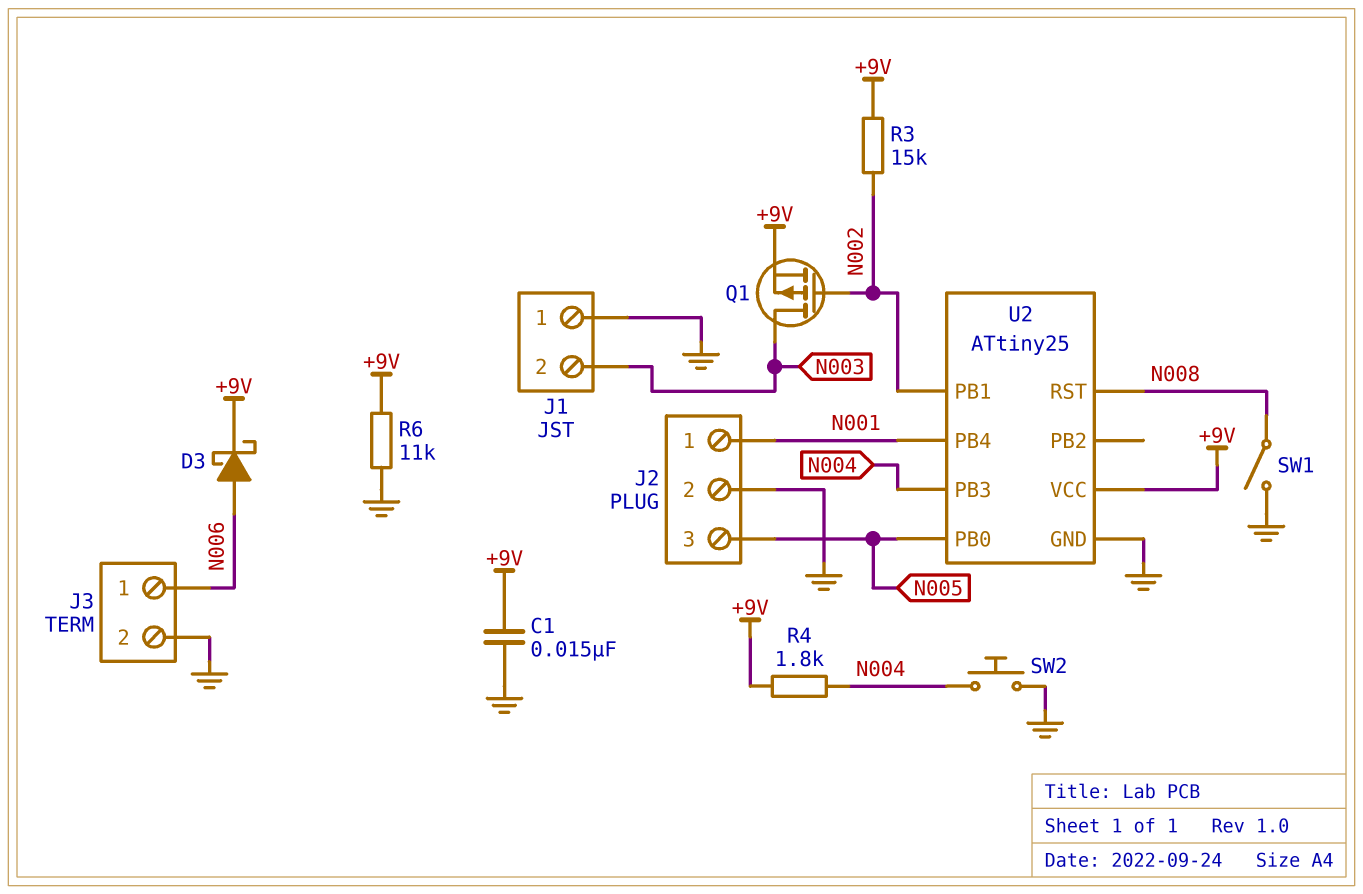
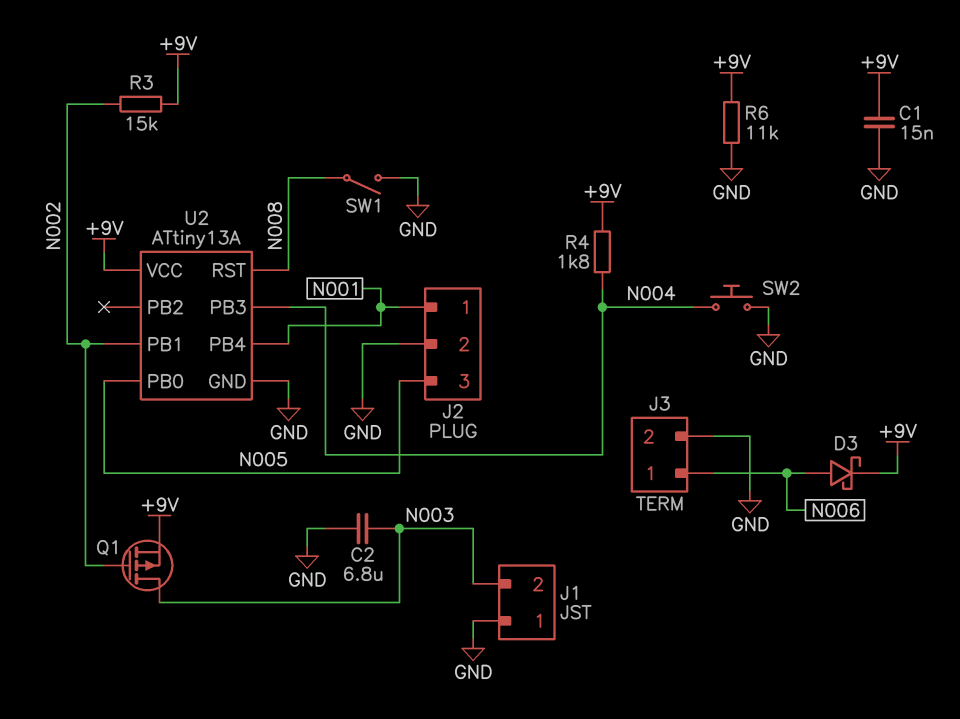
C2: none -> 6.8uF (GND, N003)
U2: ATtiny25 -> ATtiny13A

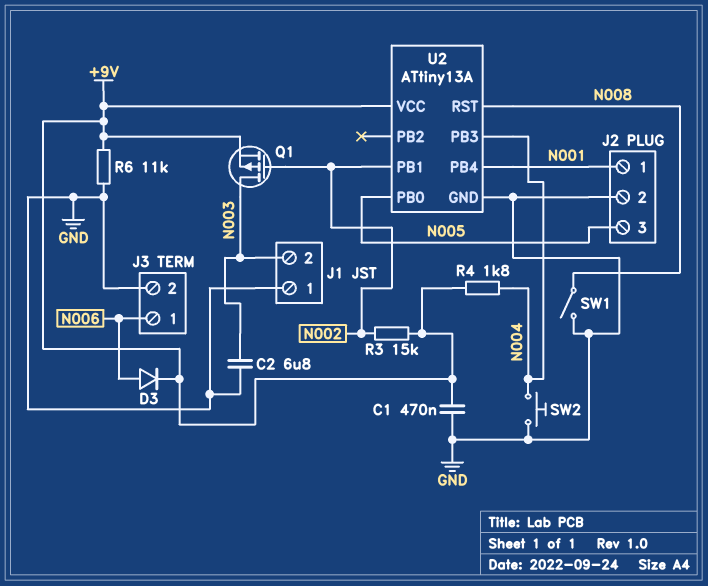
C1: 15nF (+9V, GND) -> 470nF (+9V, GND)
D3: schottky (A N006, K +9V) -> diode (A N006, K +9V)

